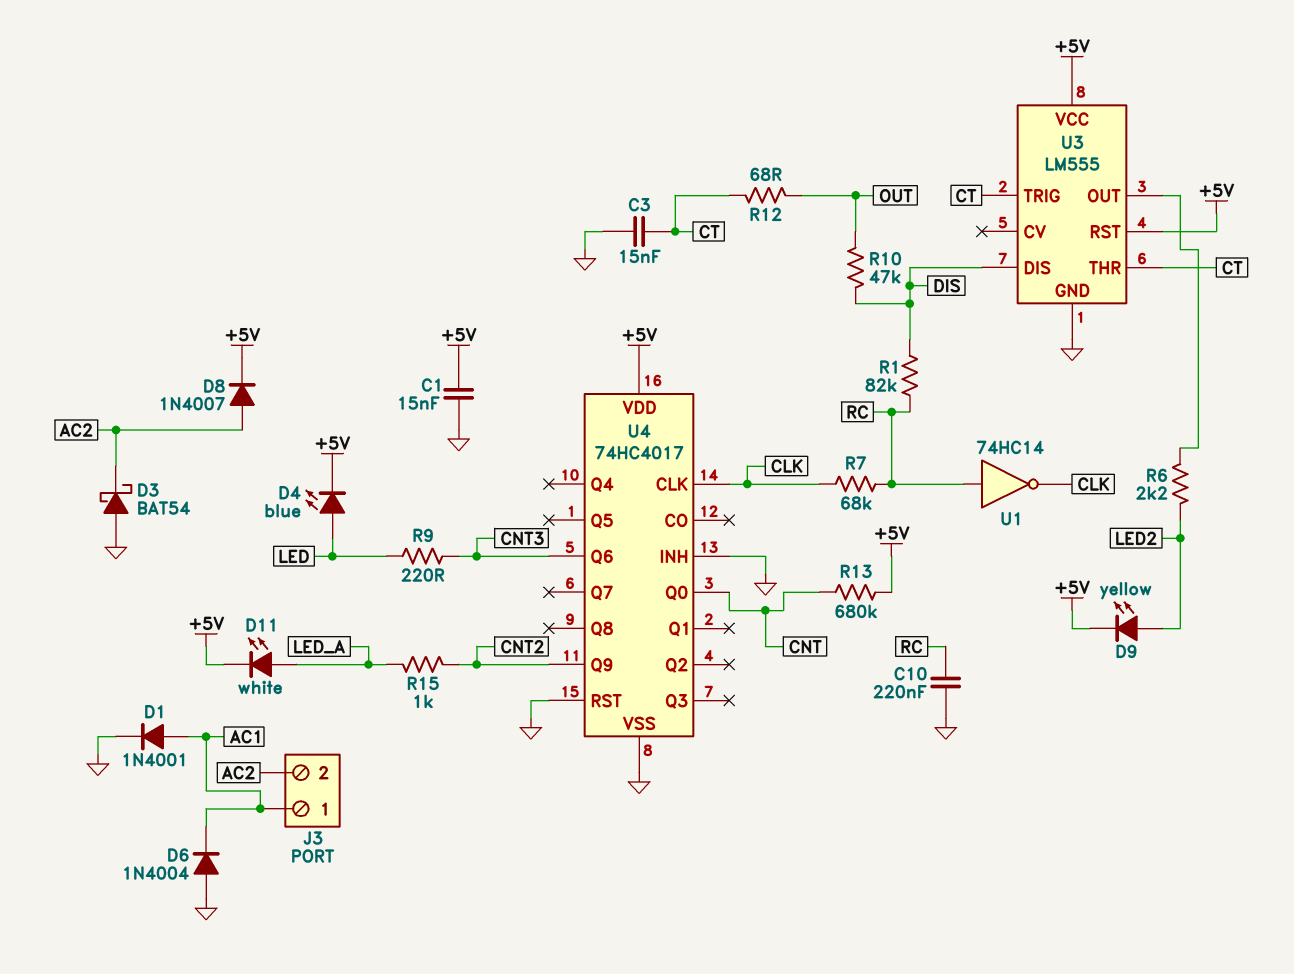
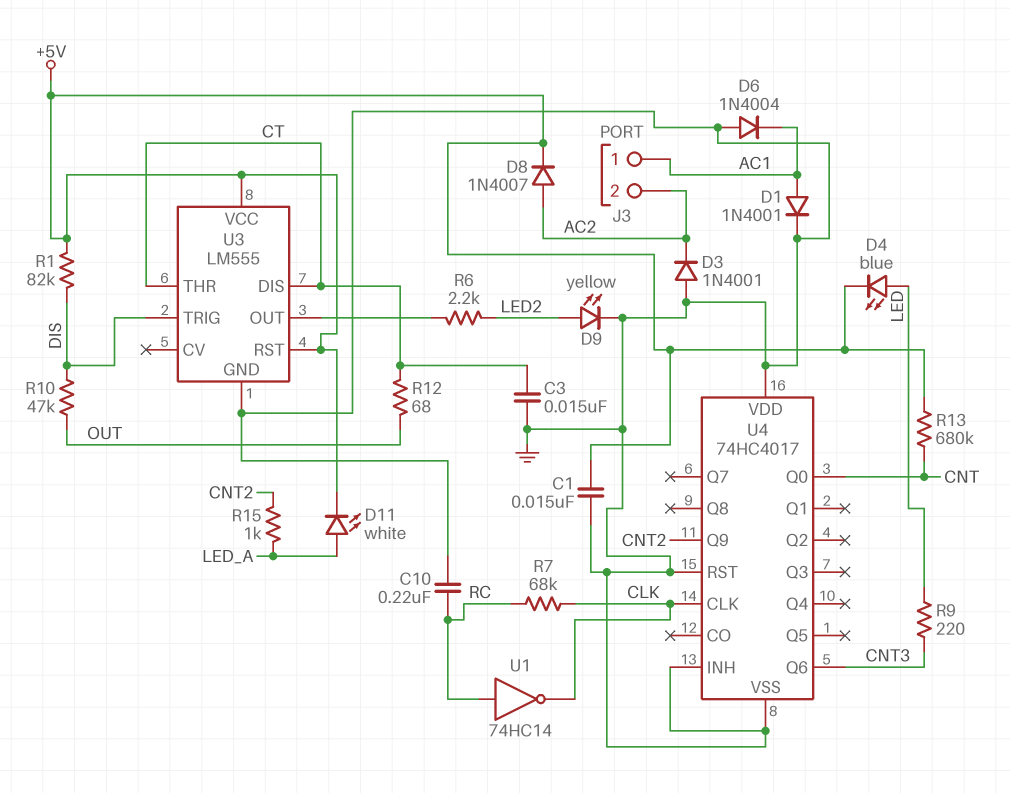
D3: schottky BAT54 (A GND, K AC2) -> diode 1N4001 (A GND, K AC2)
D9: LED yellow (A LED2, K +5V) -> LED yellow (A LED2, K GND)
R1: 82k (DIS, RC) -> 82k (+5V, DIS)
U3 pin DIS: DIS -> CT
U3 pin TRIG: CT -> DIS
U4 pin VDD: +5V -> GND

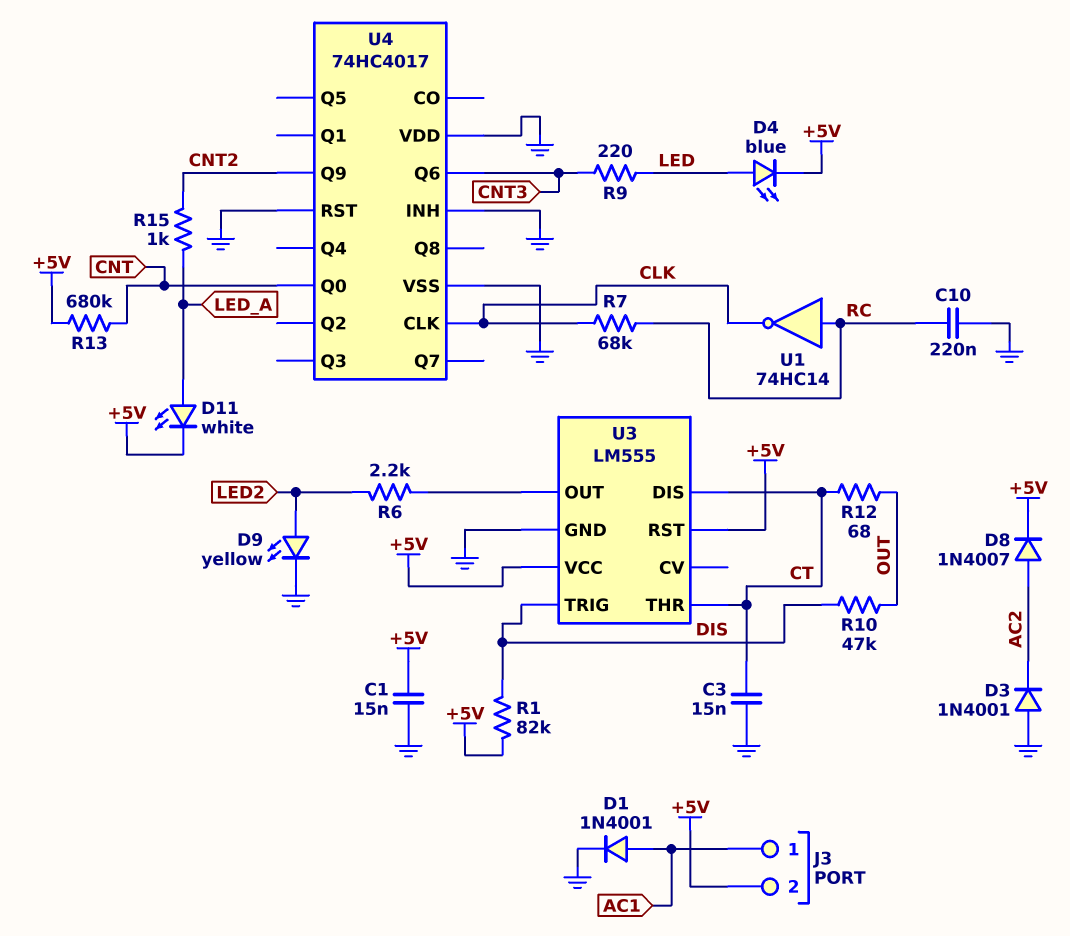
D6: diode 1N4004 (A GND, K AC1) -> none
J3 pin 2: AC2 -> +5V

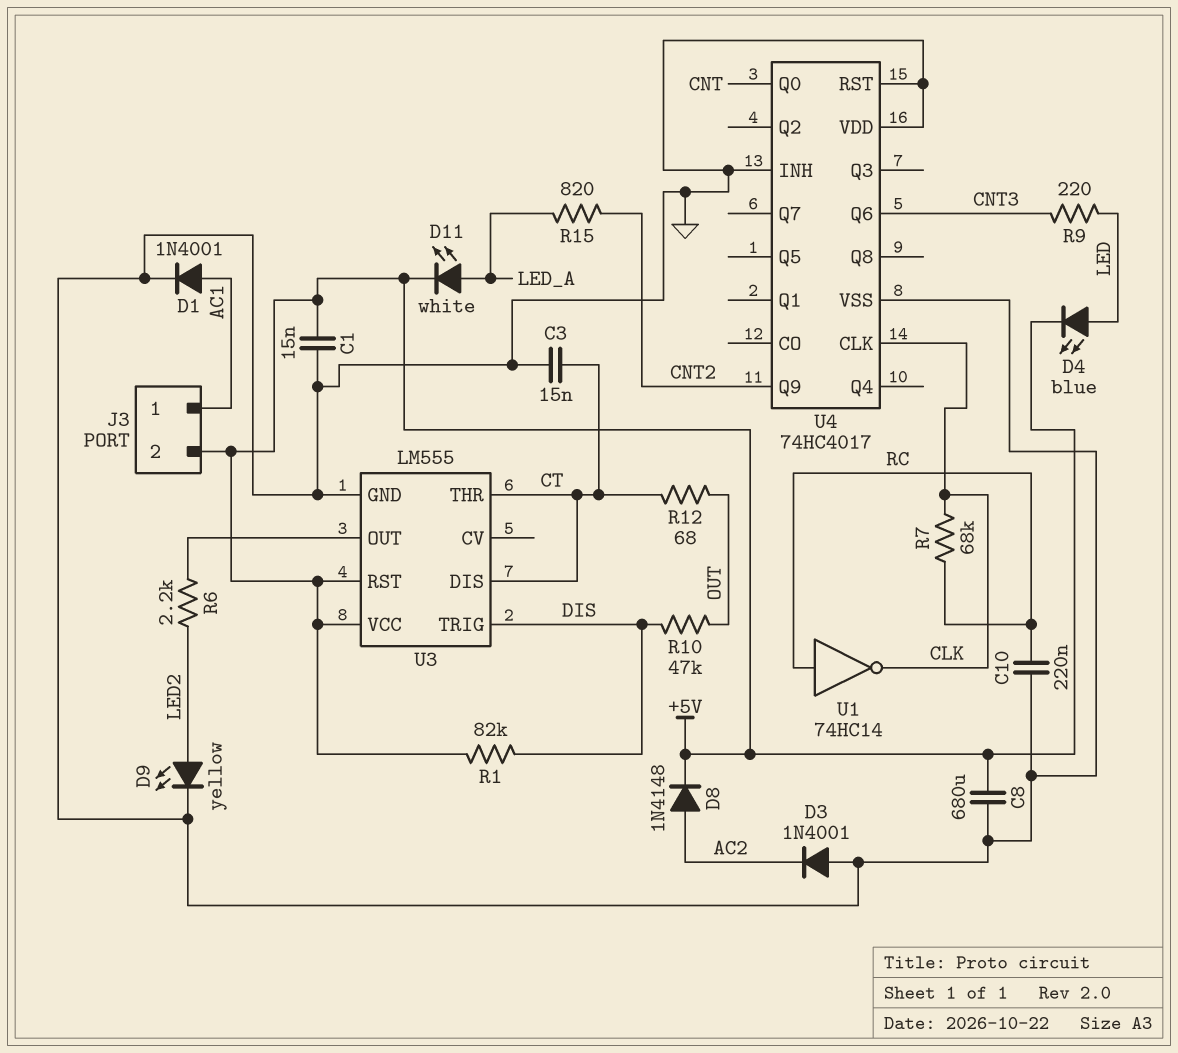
C8: none -> 680uF (+5V, GND)
D8: diode 1N4007 (A AC2, K +5V) -> diode 1N4148 (A AC2, K +5V)
R13: 680k (+5V, CNT) -> none
R15: 1k (CNT2, LED_A) -> 820 (CNT2, LED_A)

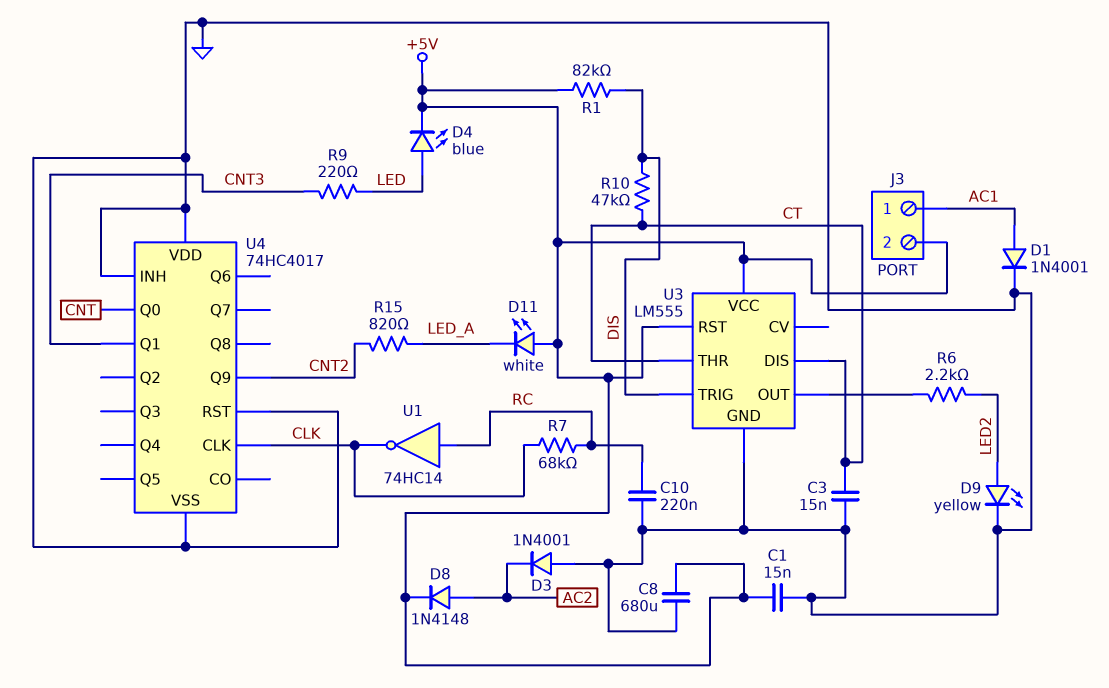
D11: LED white (A LED_A, K +5V) -> LED white (A +5V, K LED_A)
R10: 47k (DIS, OUT) -> 47k (CT, DIS)
R12: 68 (CT, OUT) -> none
U4 pin Q1: none -> CNT3
U4 pin Q6: CNT3 -> none

